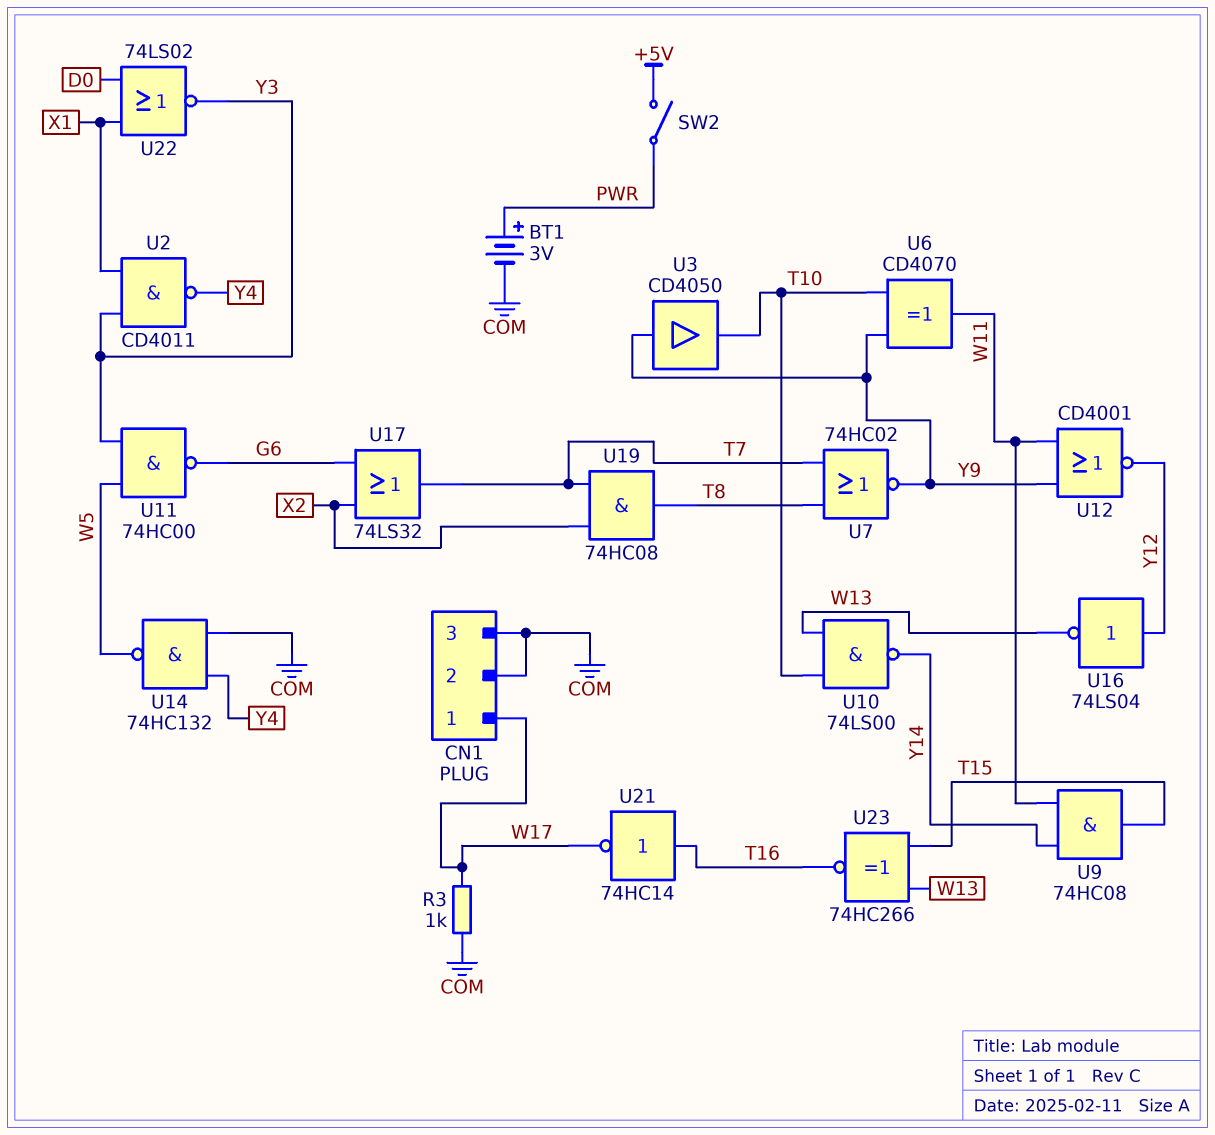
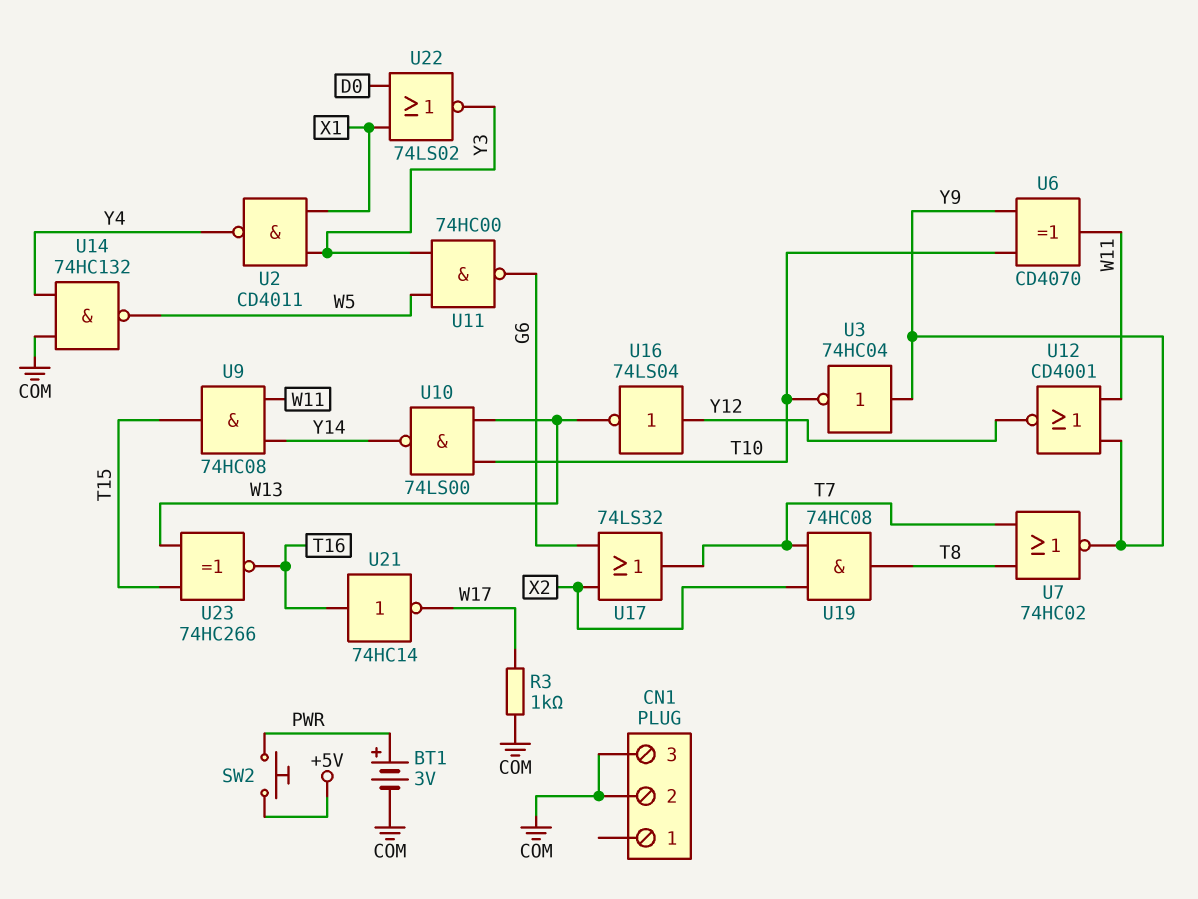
CN1 pin 1: W17 -> none
SW2: switch (+5V, PWR) -> button (+5V, PWR)
U3: buffer CD4050 (in Y9, out T10) -> NOT 74HC04 (in Y9, out T10)

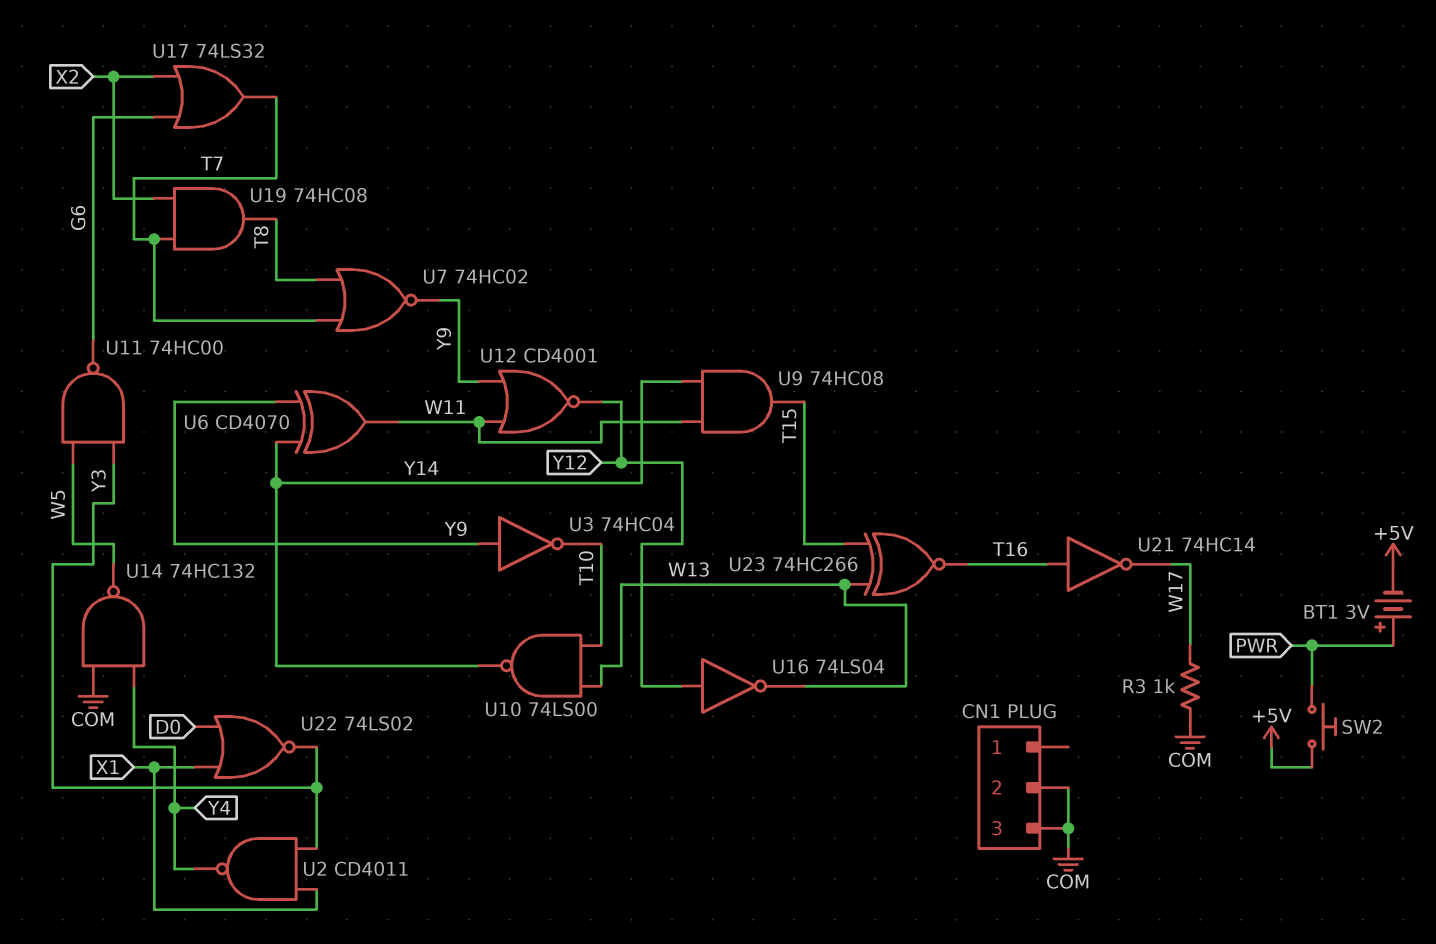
BT1: 3V (plus PWR, minus COM) -> 3V (plus PWR, minus +5V)
U6: XOR CD4070 (in T10, in Y9, out W11) -> XOR CD4070 (in Y9, in Y14, out W11)

